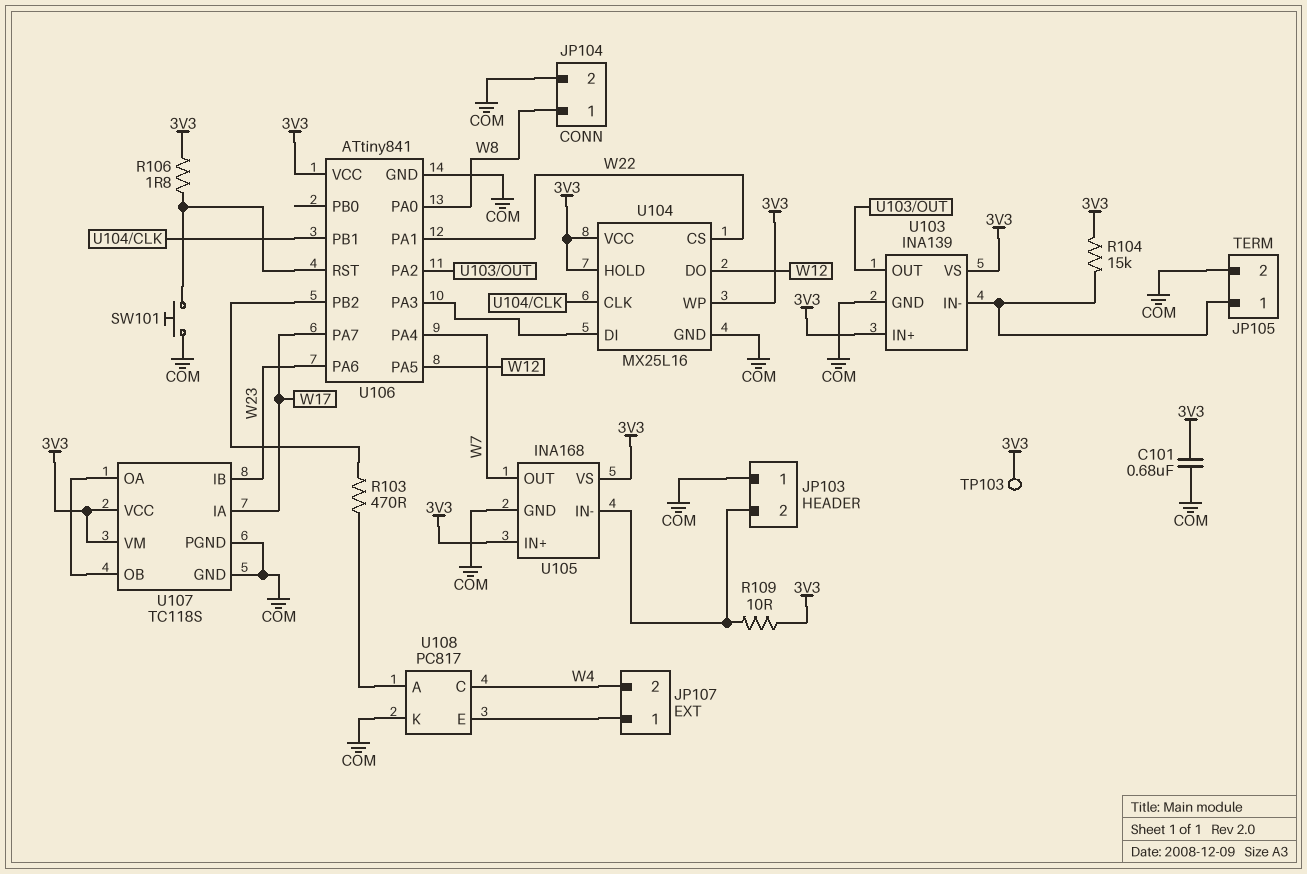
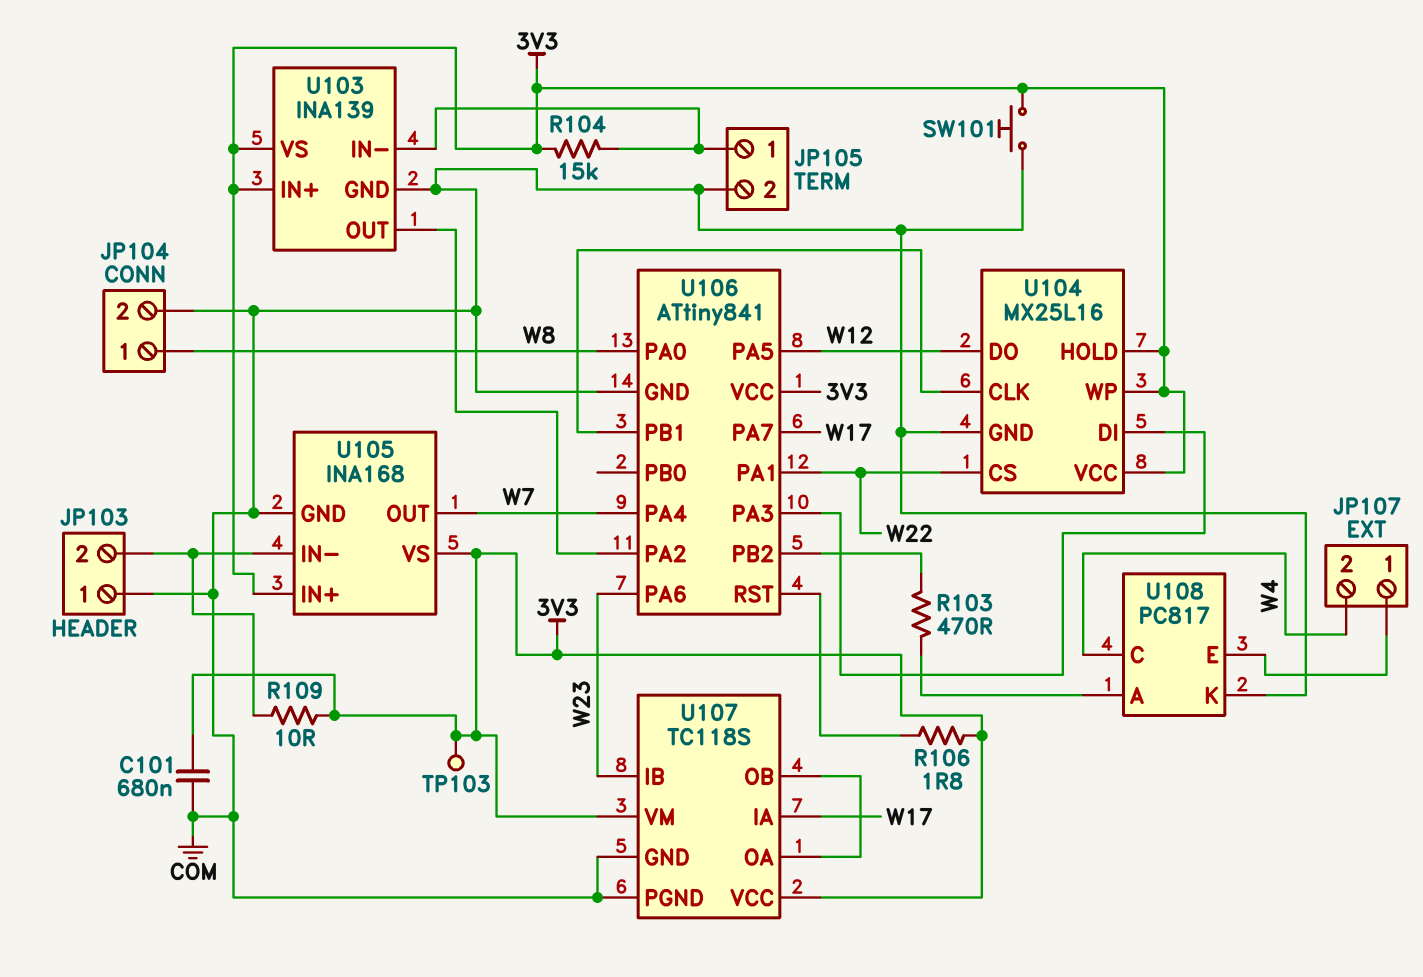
SW101: button (COM, U106/RST) -> button (3V3, COM)

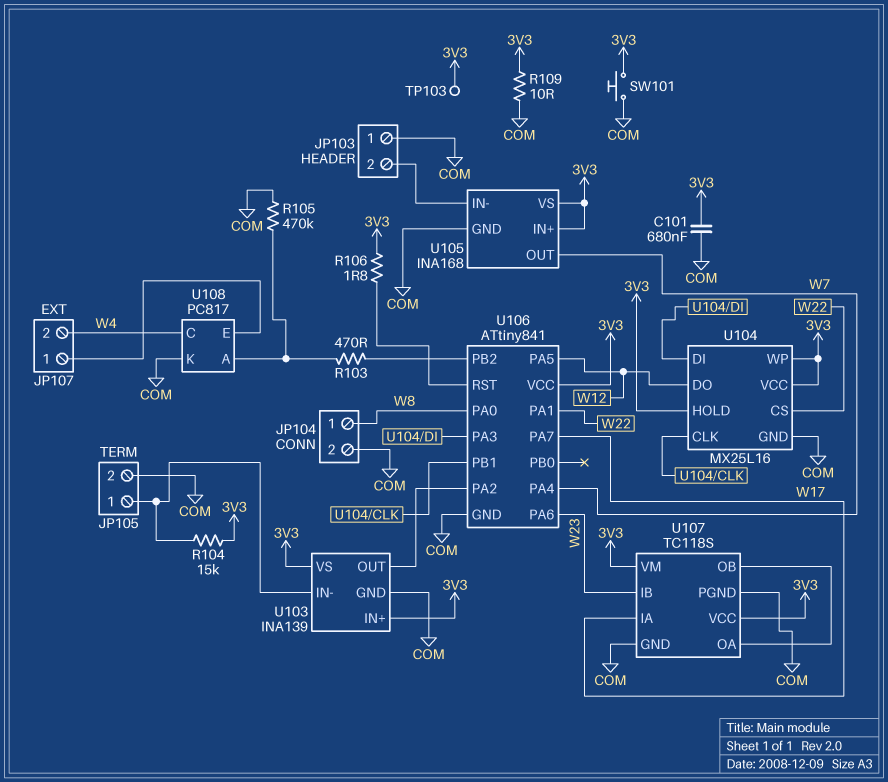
R105: none -> 470k (COM, U108/A)
R109: 10 (3V3, JP103/2) -> 10 (3V3, COM)

